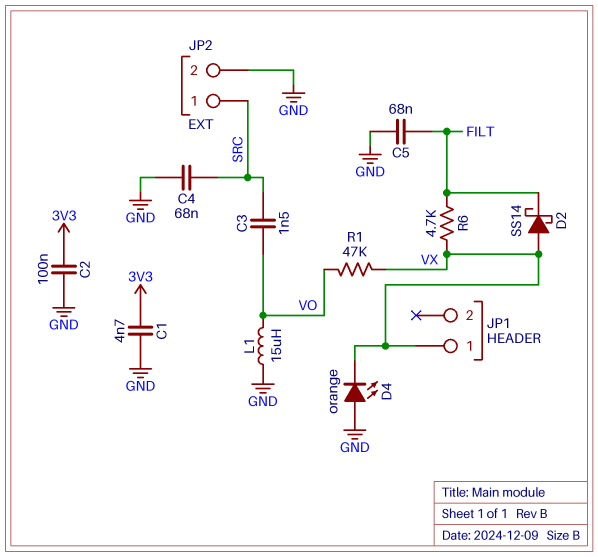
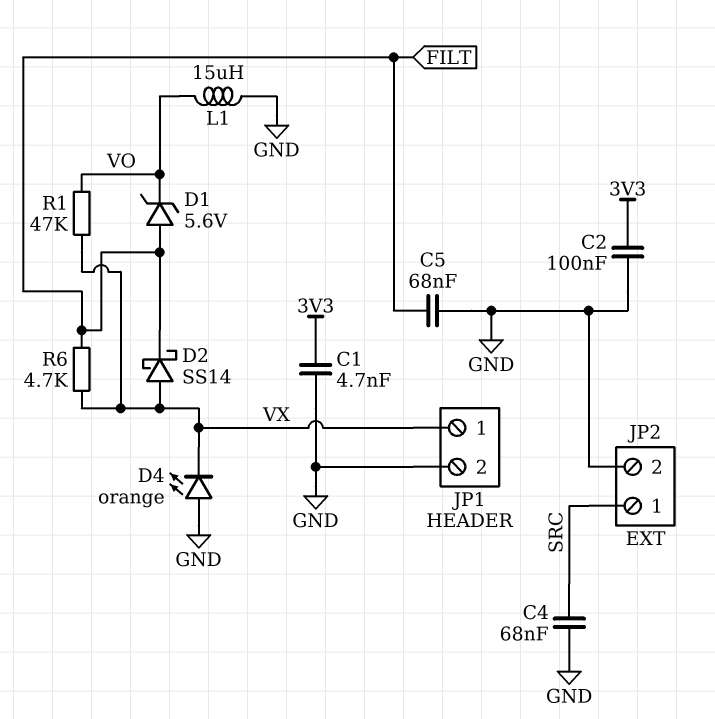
C3: 1.5nF (SRC, VO) -> none
D1: none -> zener 5.6V (A FILT, K VO)
JP1 pin 2: none -> GND

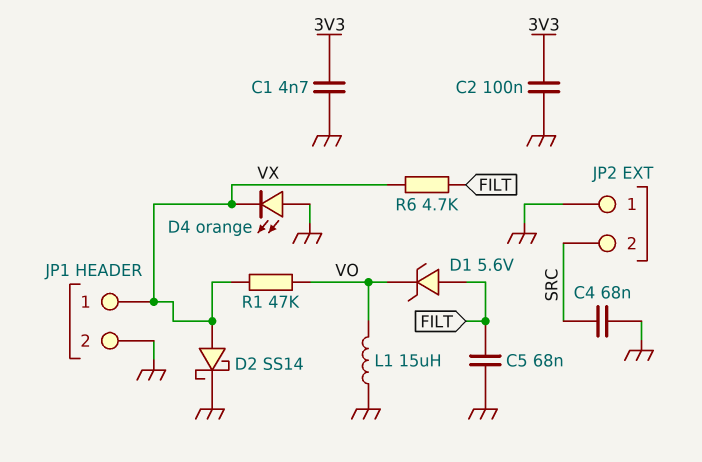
D2: schottky SS14 (A VX, K FILT) -> schottky SS14 (A VX, K GND)
JP2 pin 1: SRC -> GND
JP2 pin 2: GND -> SRC

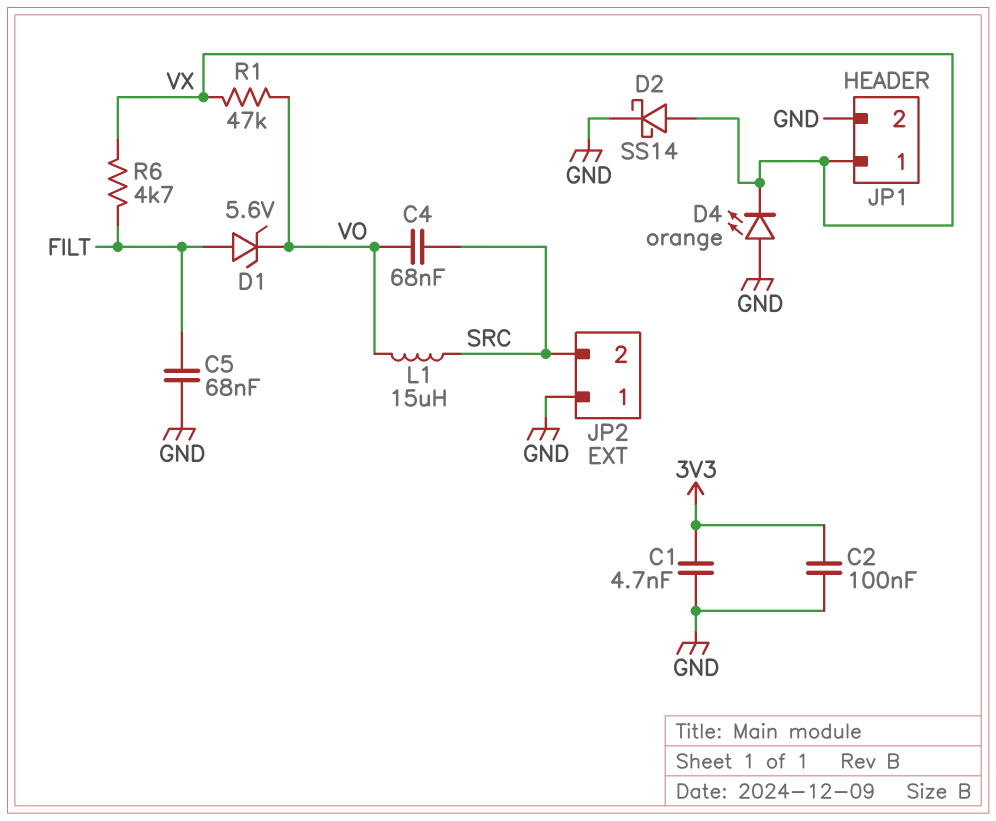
C4: 68nF (GND, SRC) -> 68nF (SRC, VO)
L1: 15uH (GND, VO) -> 15uH (SRC, VO)

